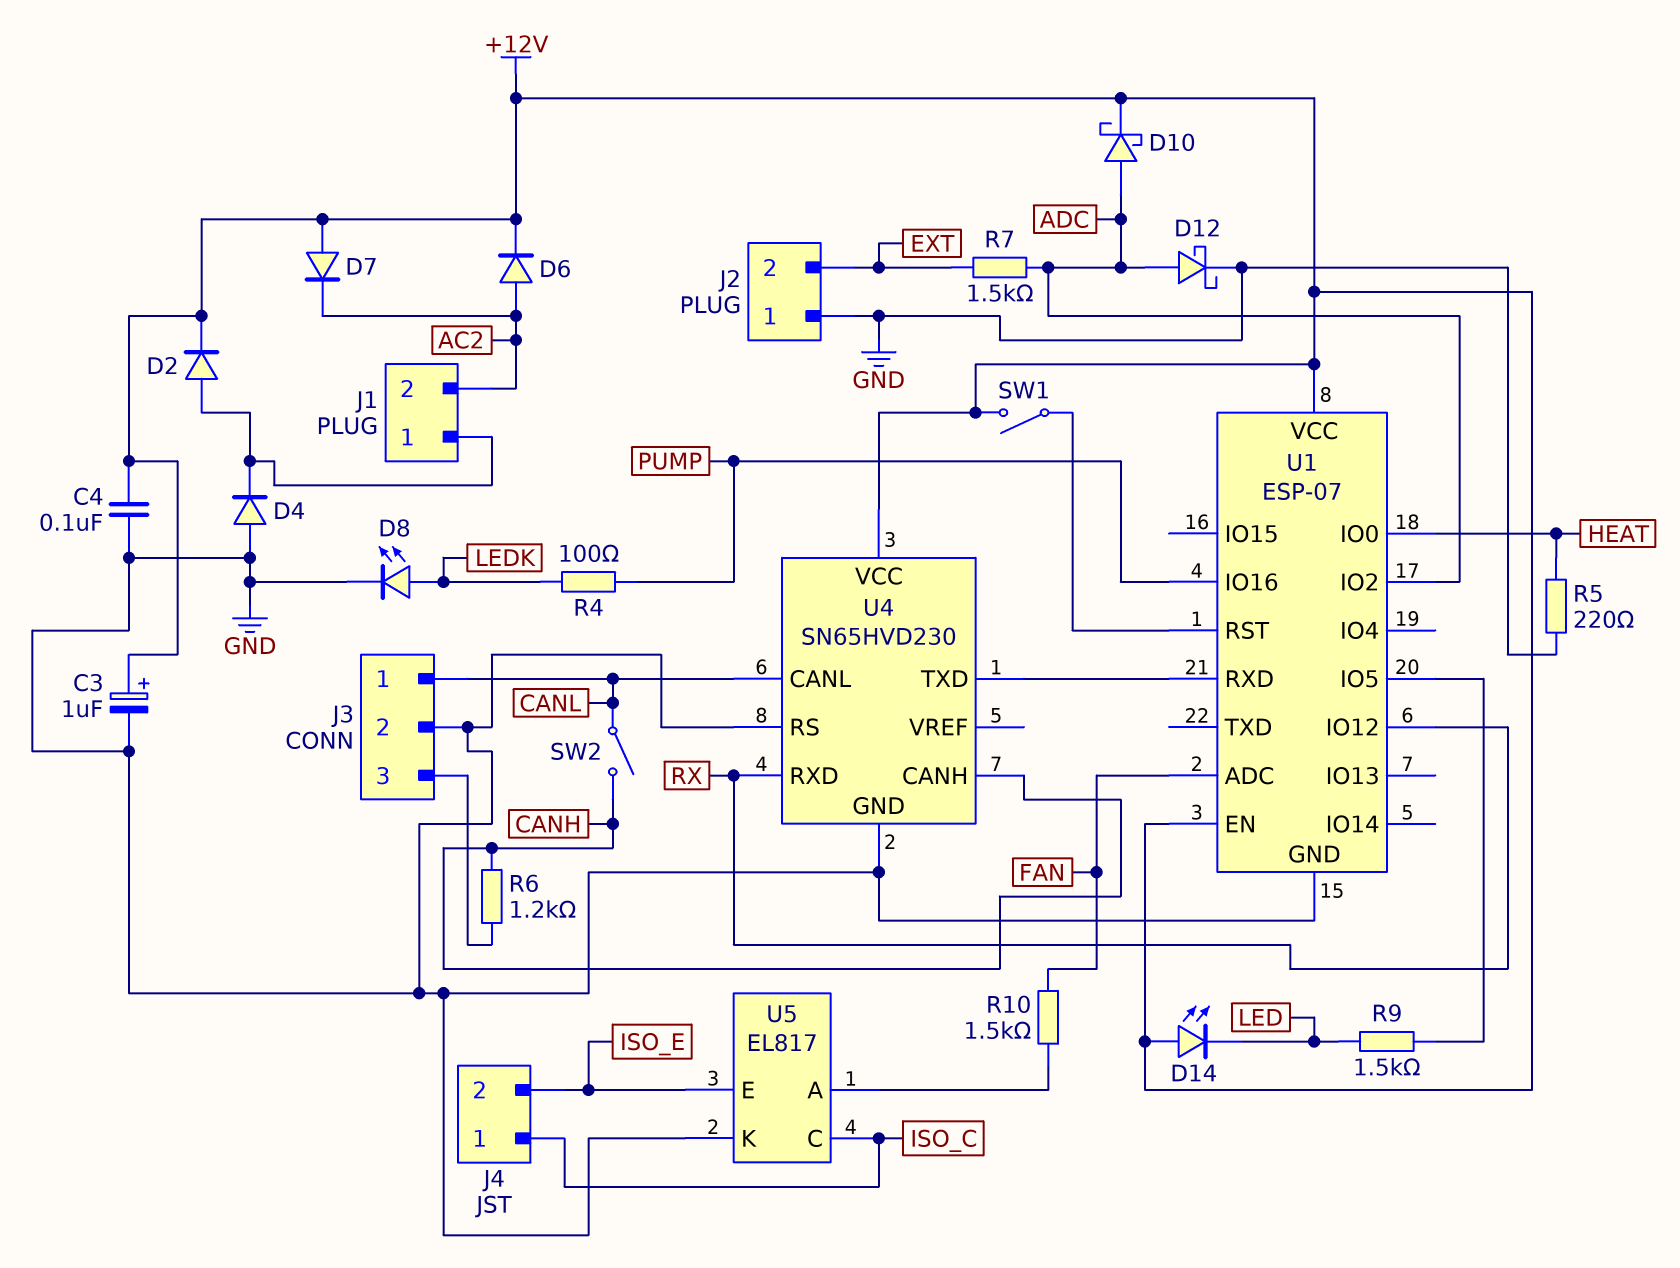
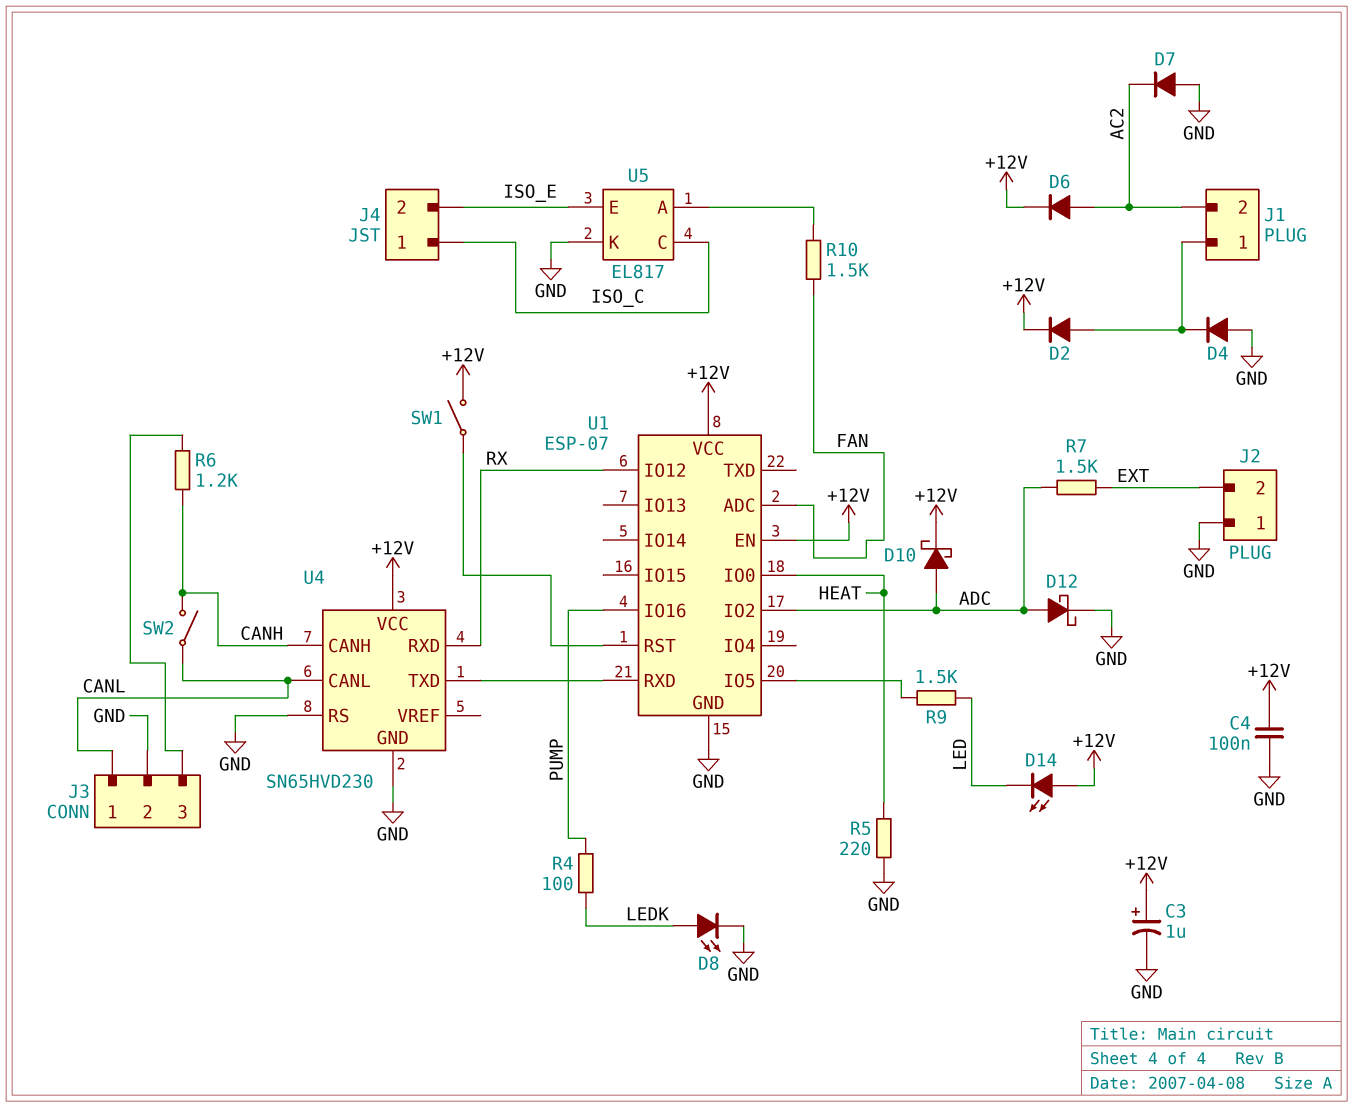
D7: diode (A +12V, K AC2) -> diode (A GND, K AC2)

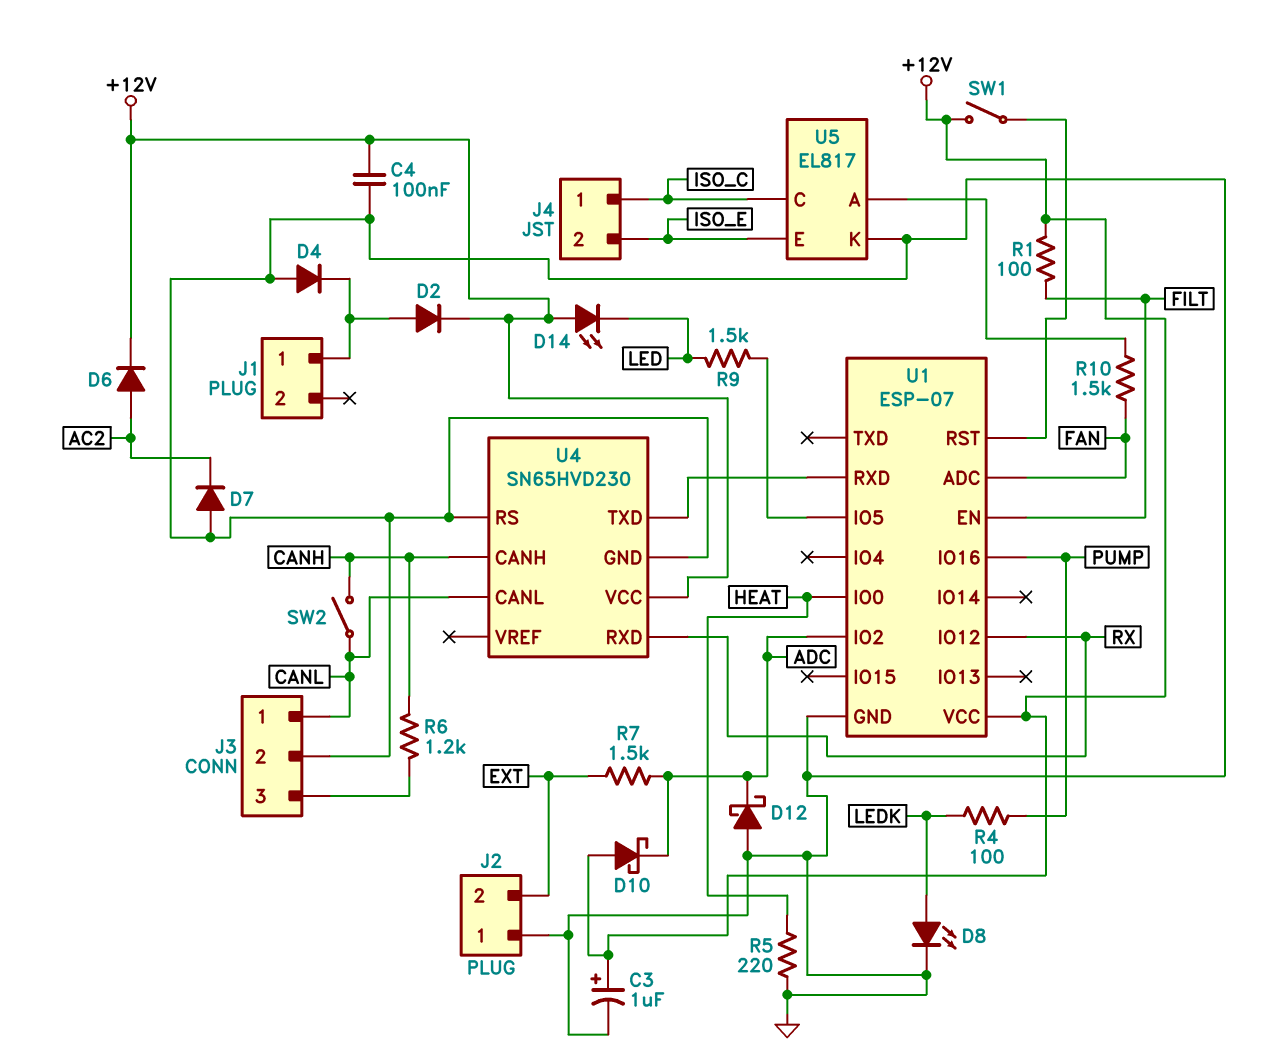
D10: schottky (A ADC, K +12V) -> schottky (A +12V, K ADC)
D12: schottky (A ADC, K GND) -> schottky (A GND, K ADC)
J1 pin 2: AC2 -> none
R1: none -> 100 (+12V, FILT)
U1 pin EN: +12V -> FILT

